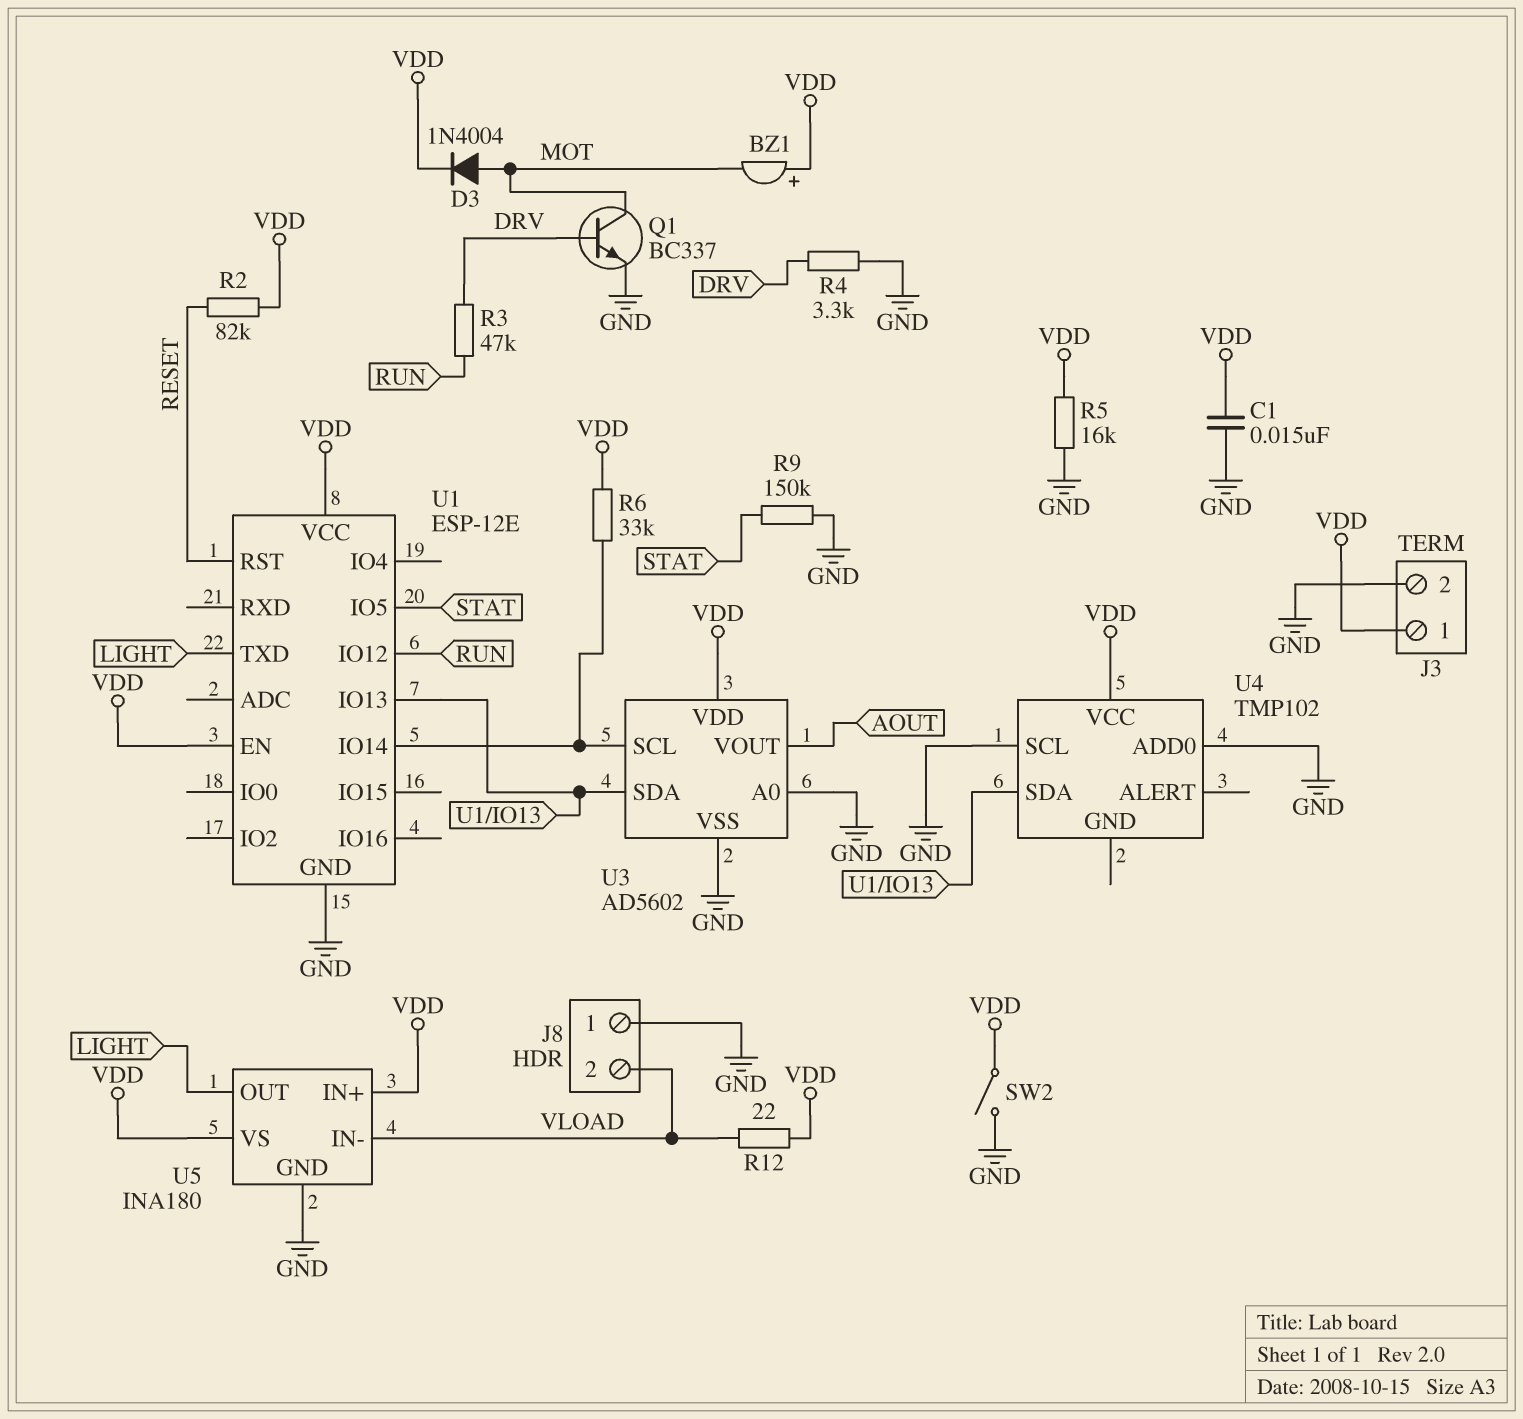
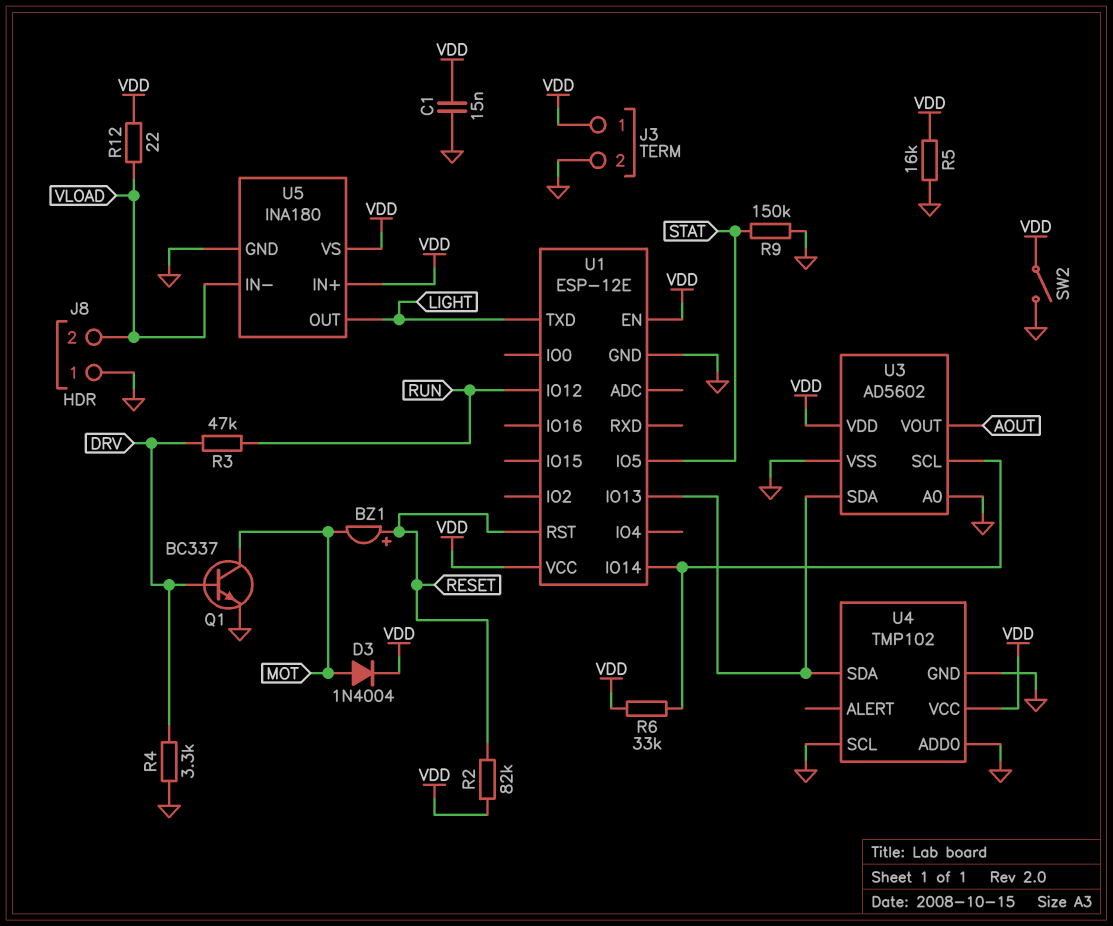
BZ1: buzzer (plus VDD, minus MOT) -> buzzer (plus RESET, minus MOT)
U4 pin GND: none -> GND

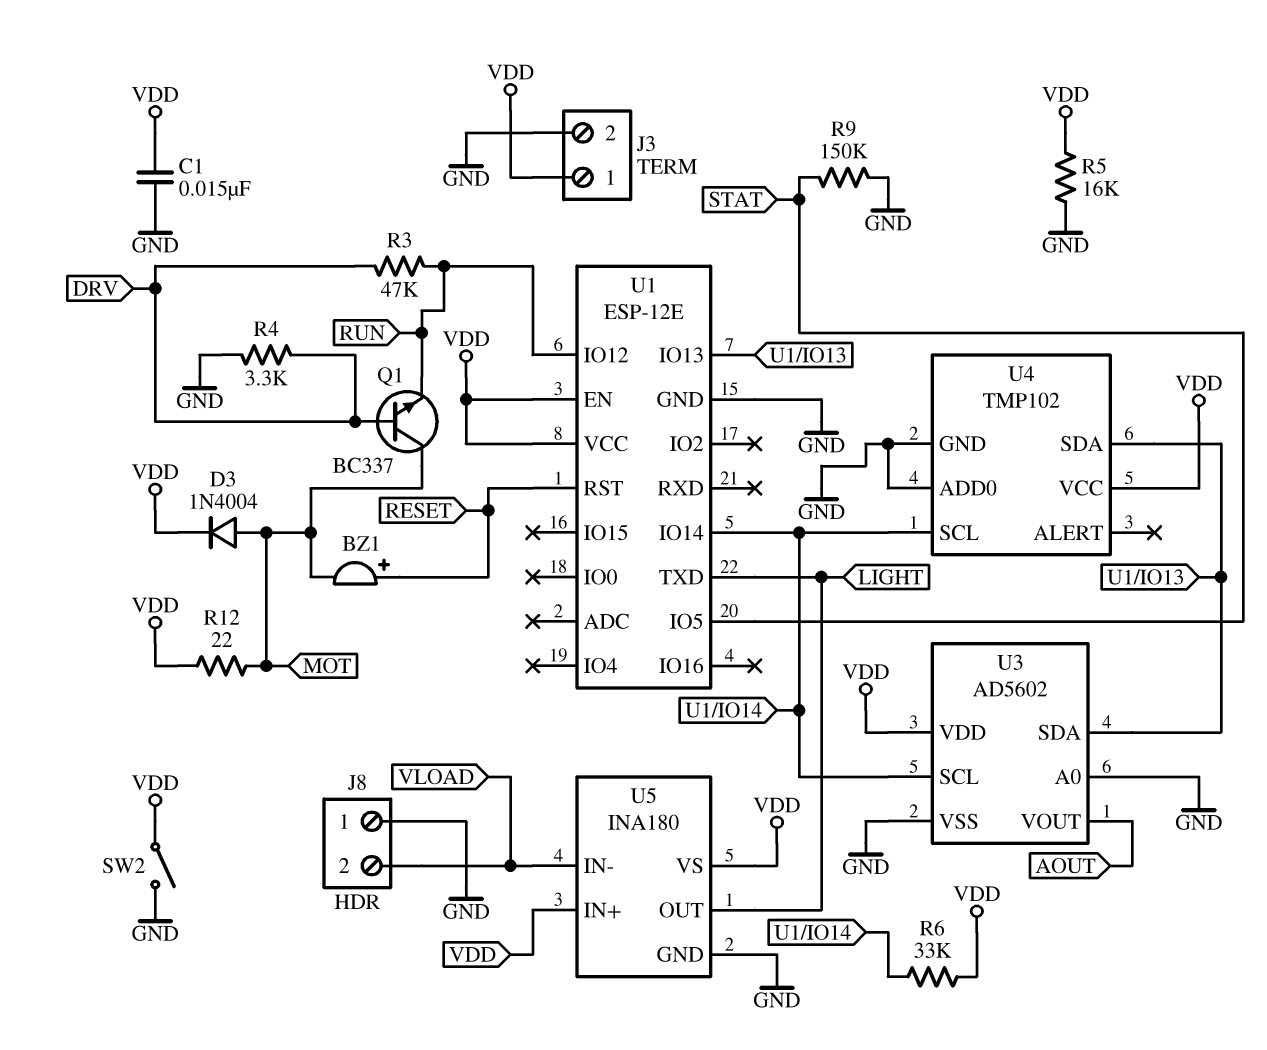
Q1: NPN BC337 (B DRV, C MOT, E GND) -> NPN BC337 (B DRV, C MOT, E RUN)
R2: 82k (RESET, VDD) -> none
R12: 22 (VDD, VLOAD) -> 22 (MOT, VDD)
U4 pin SCL: GND -> U1/IO14

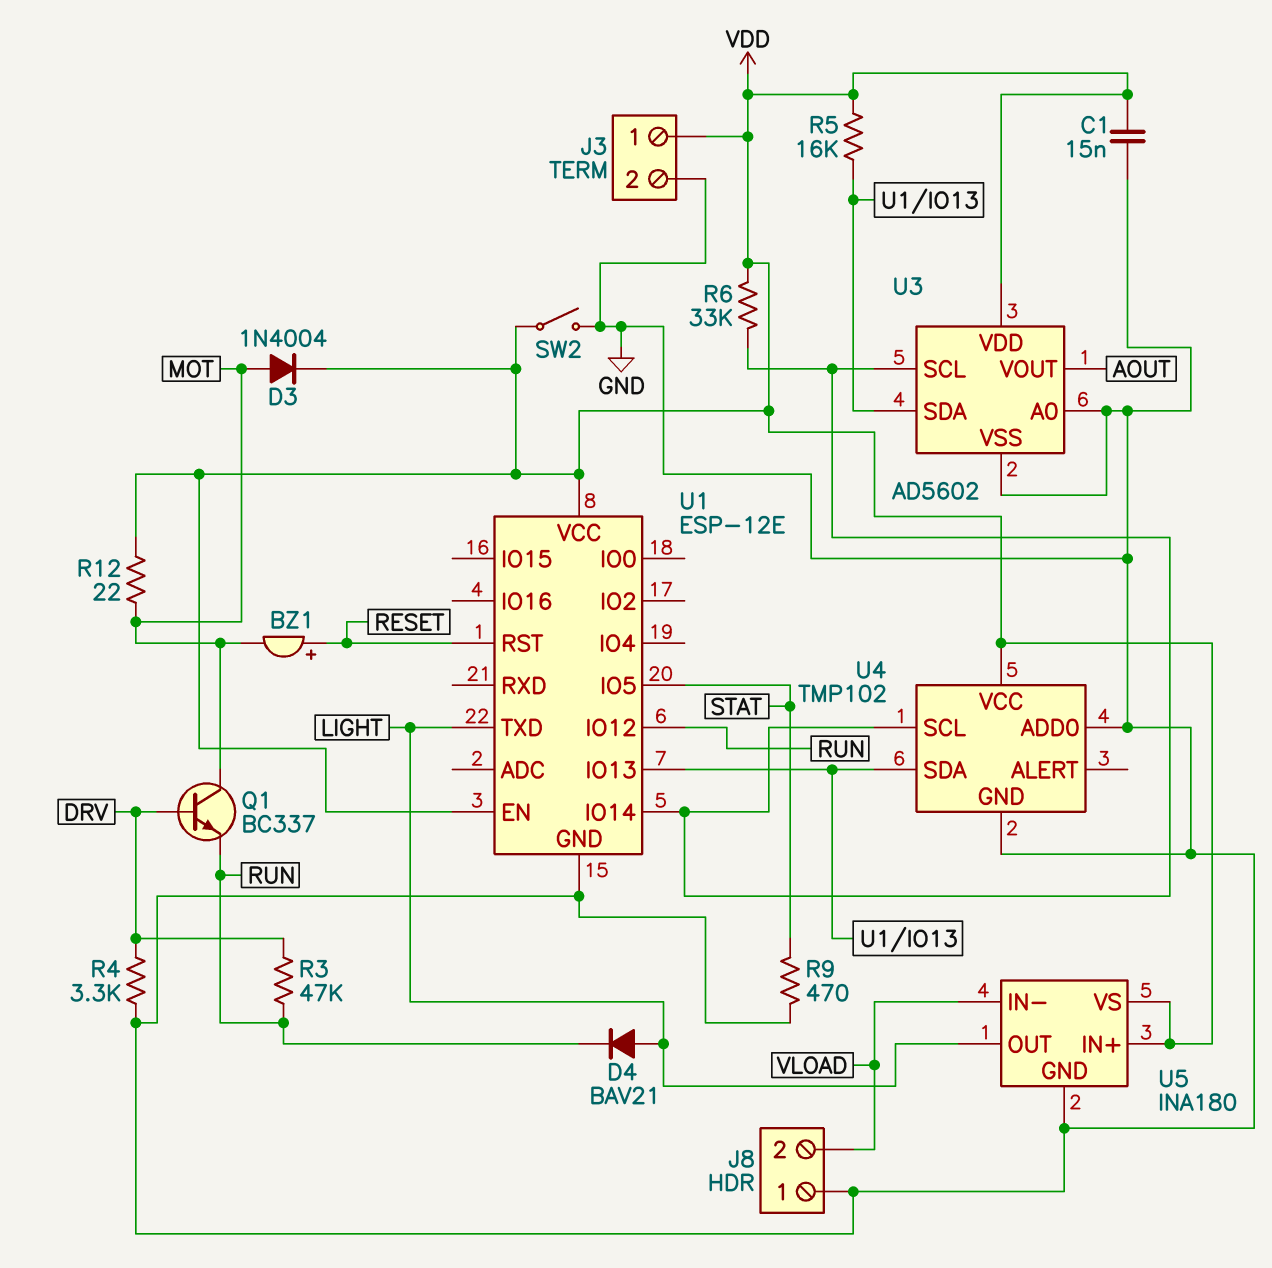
D4: none -> diode BAV21 (A LIGHT, K RUN)
R5: 16k (GND, VDD) -> 16k (U1/IO13, VDD)
R9: 150k (GND, STAT) -> 470 (GND, STAT)

